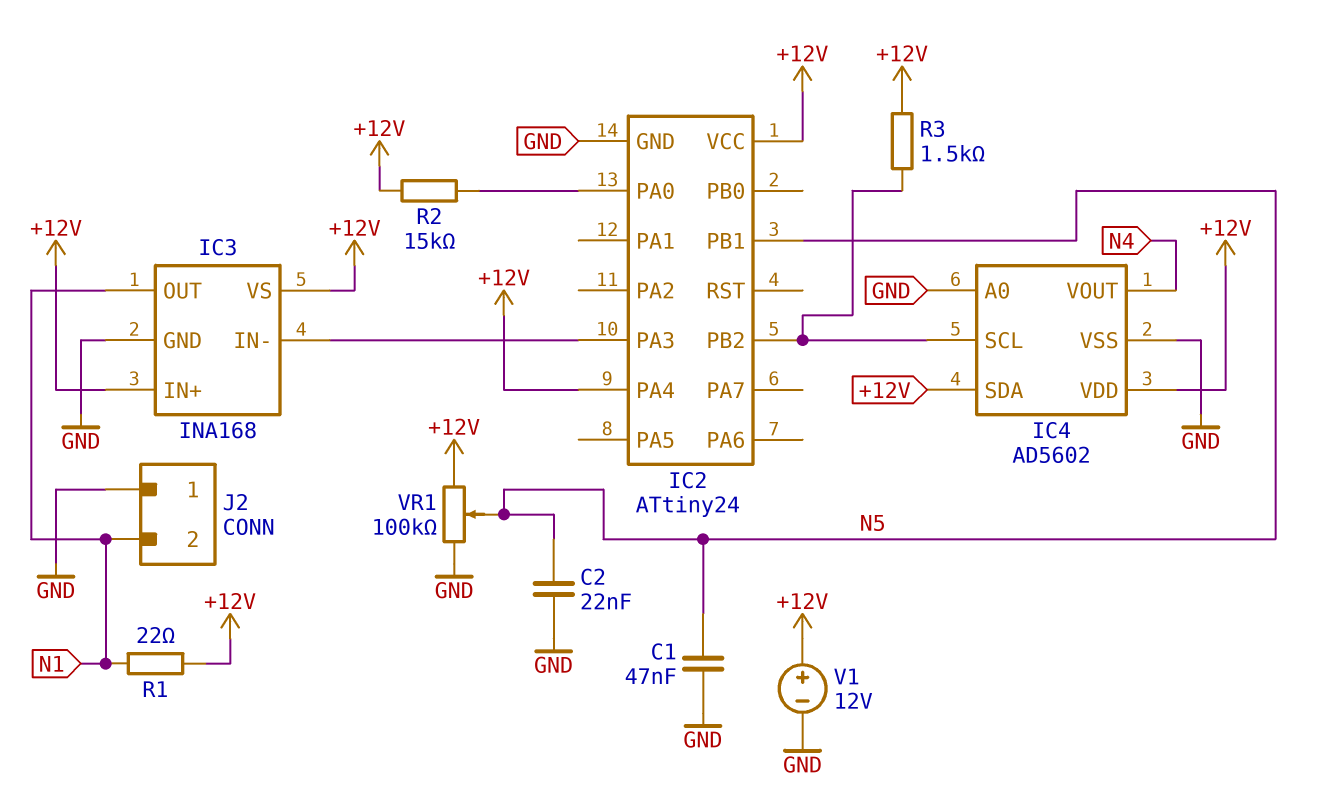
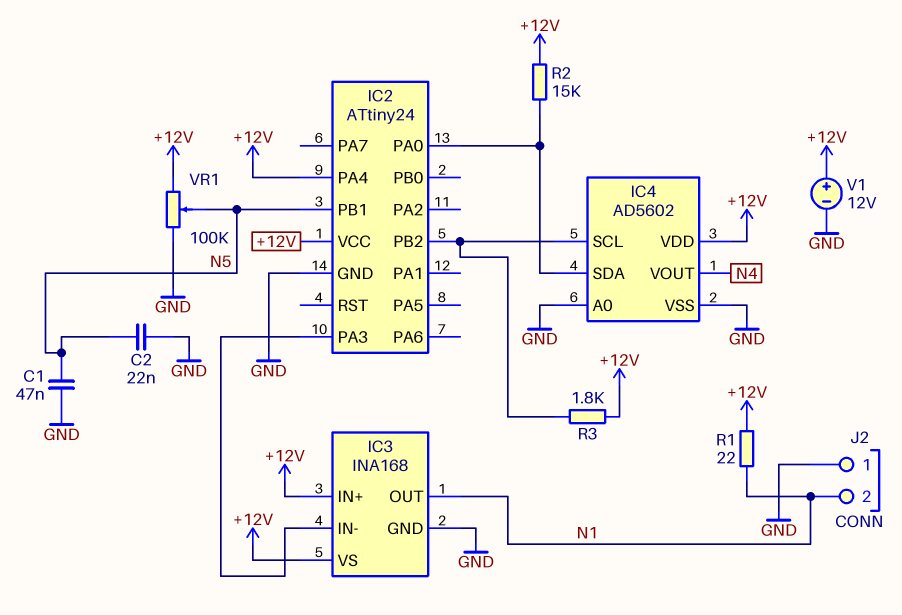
IC4 pin SDA: +12V -> IC2/PA0
R3: 1.5k (+12V, IC2/PB2) -> 1.8k (+12V, IC2/PB2)

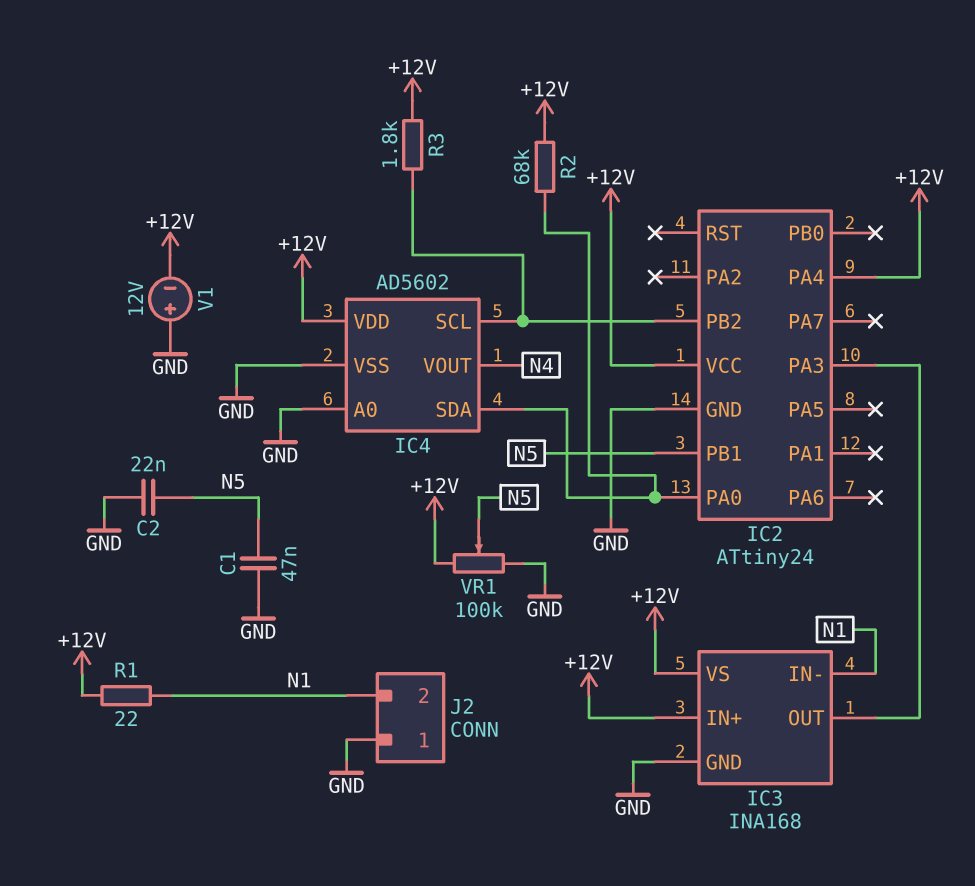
IC3 pin IN-: IC2/PA3 -> N1
IC3 pin OUT: N1 -> IC2/PA3
R2: 15k (+12V, IC2/PA0) -> 68k (+12V, IC2/PA0)
V1: 12V (plus +12V, minus GND) -> 12V (plus GND, minus +12V)

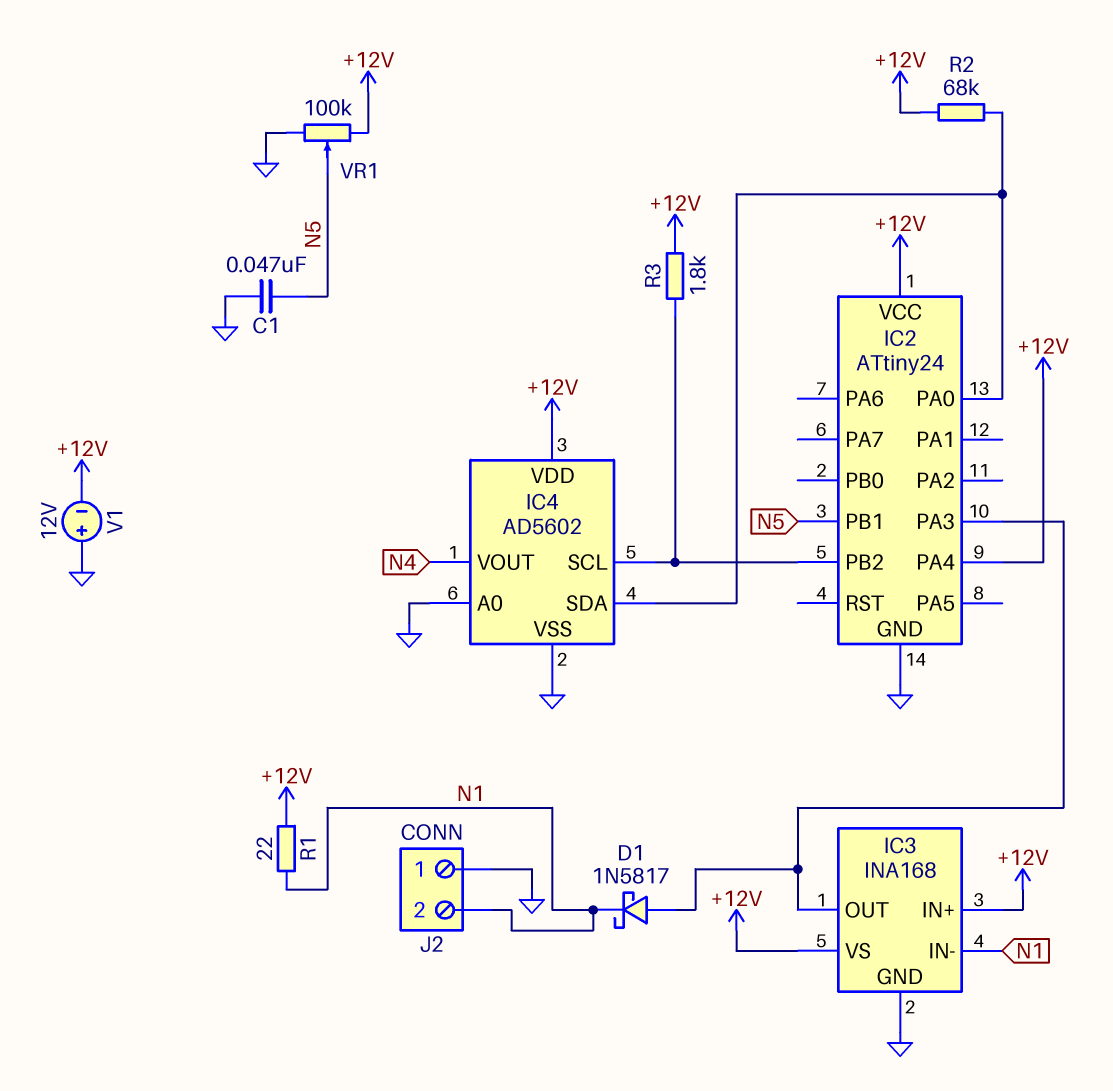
C2: 22nF (GND, N5) -> none
D1: none -> schottky 1N5817 (A IC2/PA3, K N1)

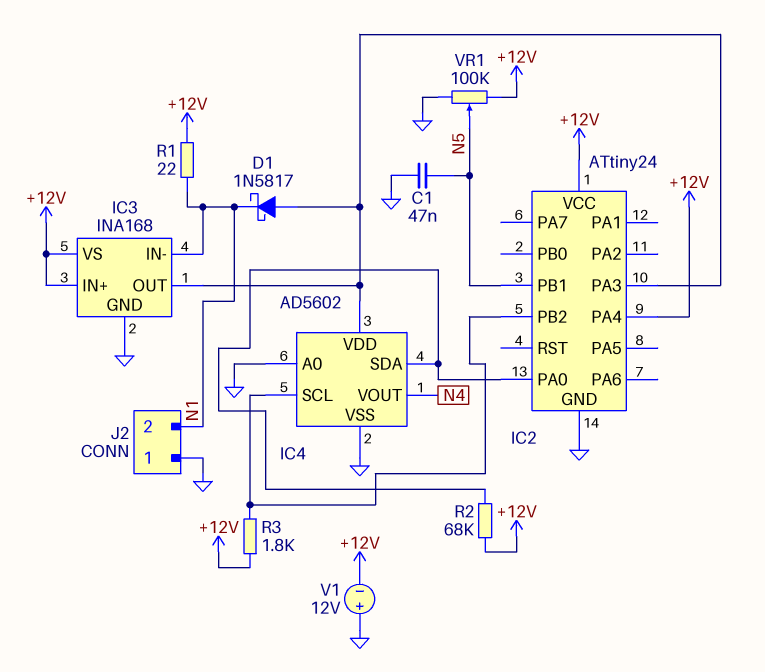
IC4 pin VDD: +12V -> IC2/PA3

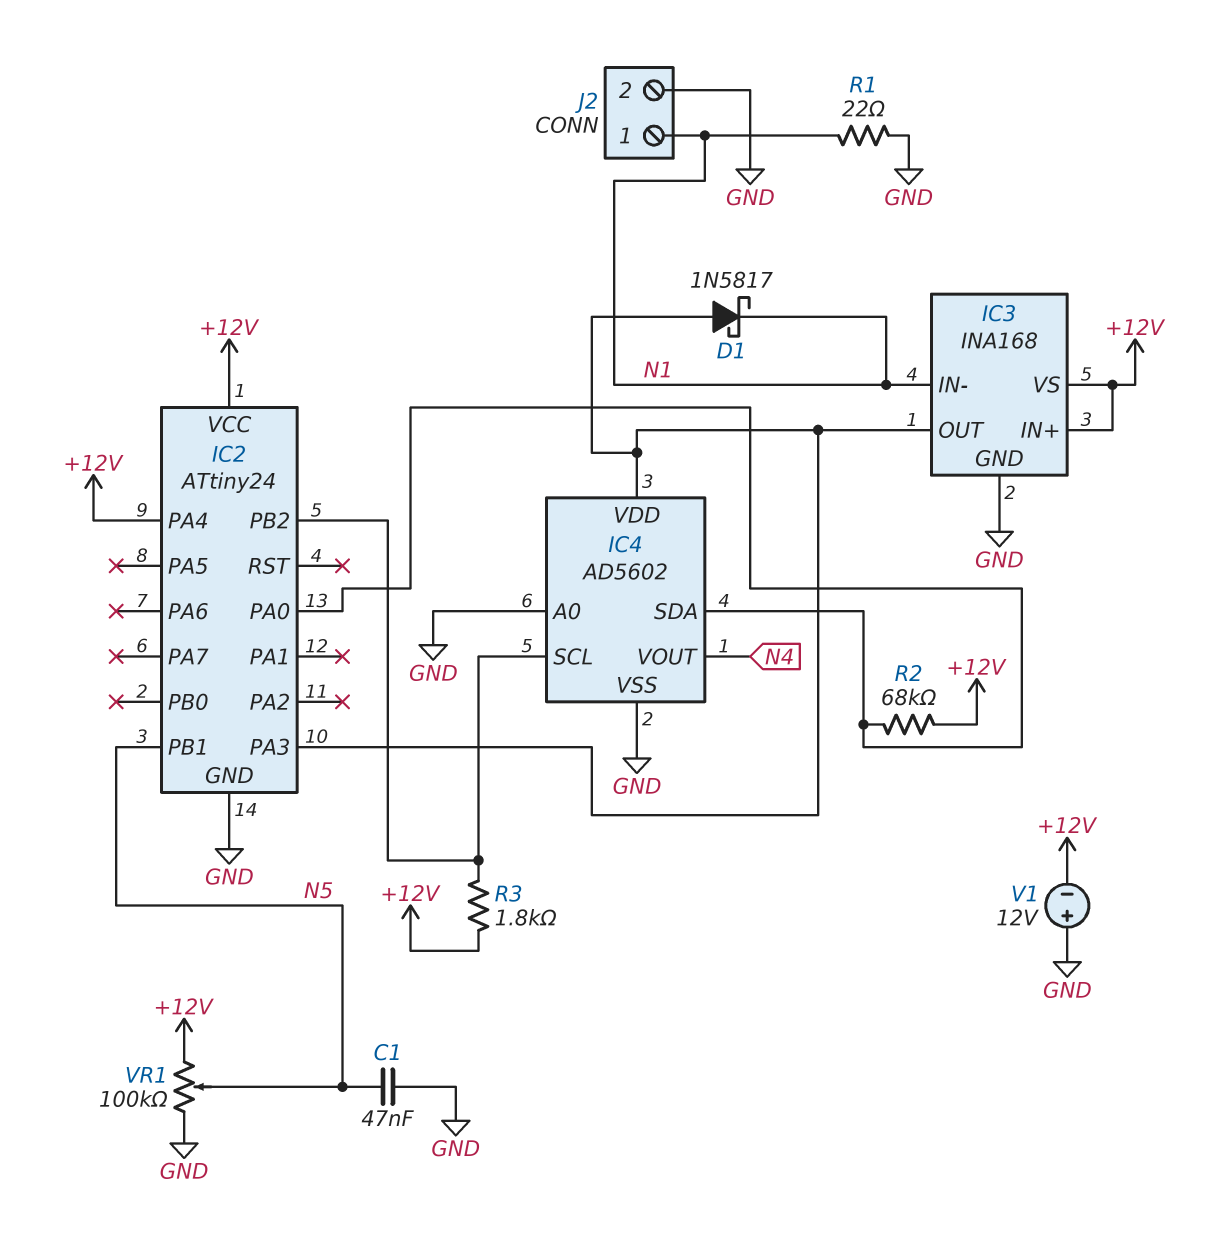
J2 pin 1: GND -> N1
J2 pin 2: N1 -> GND
R1: 22 (+12V, N1) -> 22 (GND, N1)

